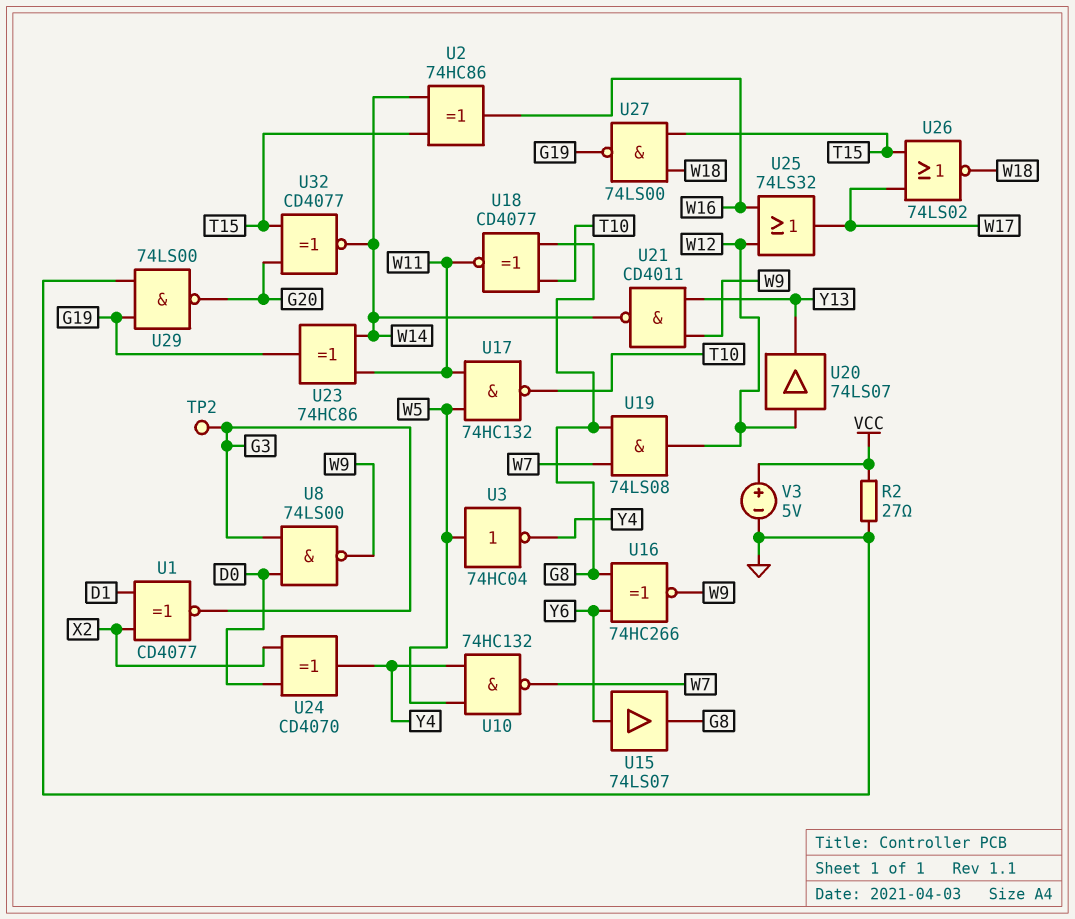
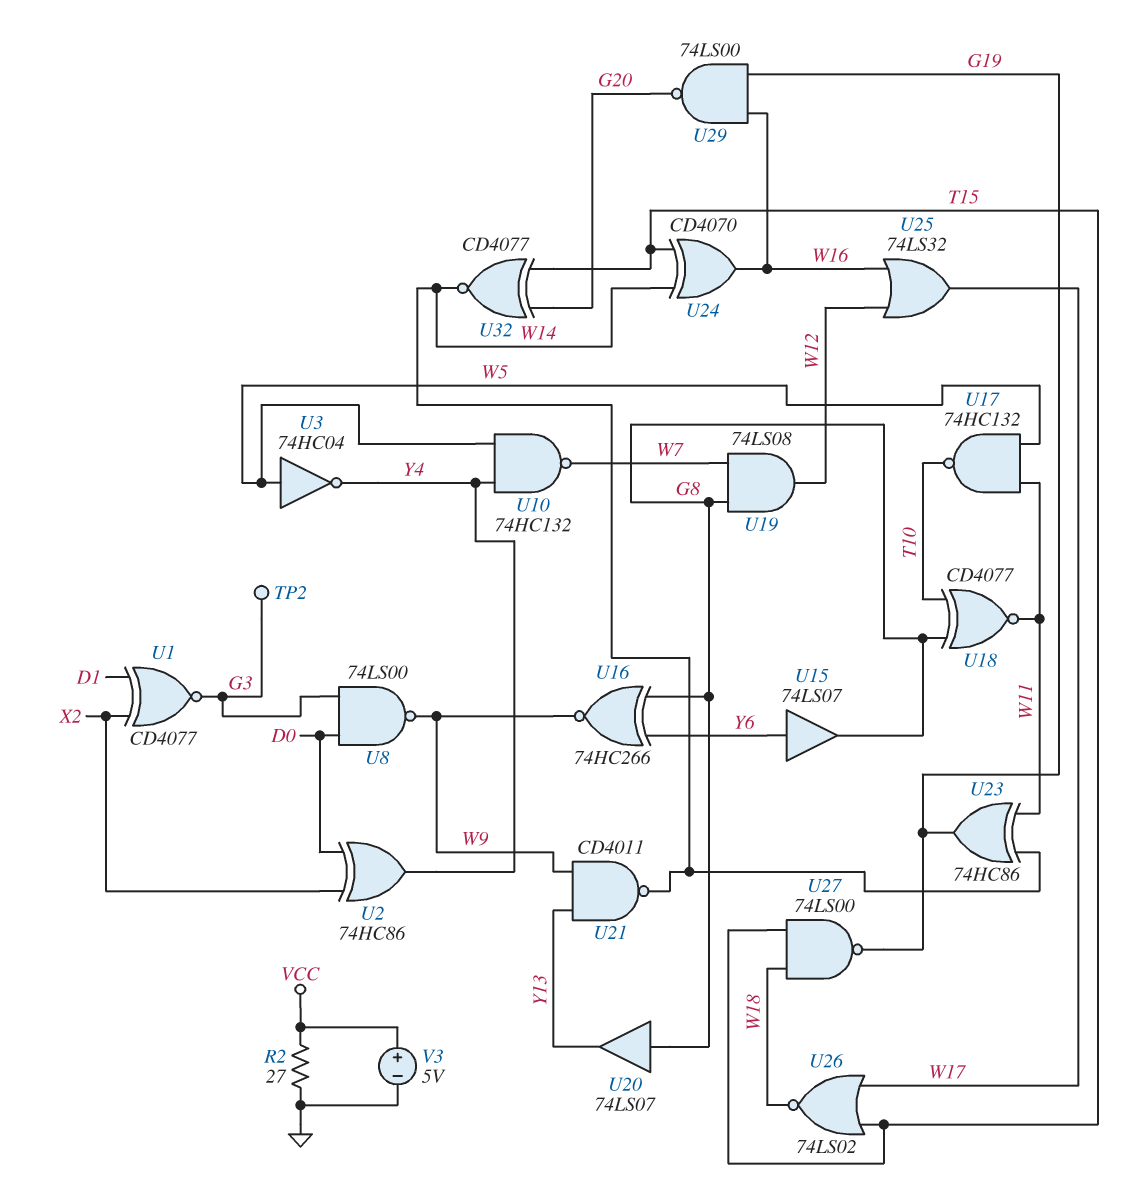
U2: XOR 74HC86 (in T15, in W14, out W16) -> XOR 74HC86 (in D0, in X2, out Y4)
U20: buffer 74LS07 (in W12, out Y13) -> buffer 74LS07 (in G8, out Y13)
U24: XOR CD4070 (in D0, in X2, out Y4) -> XOR CD4070 (in T15, in W14, out W16)
U29: NAND 74LS00 (in G19, in GND, out G20) -> NAND 74LS00 (in G19, in W16, out G20)

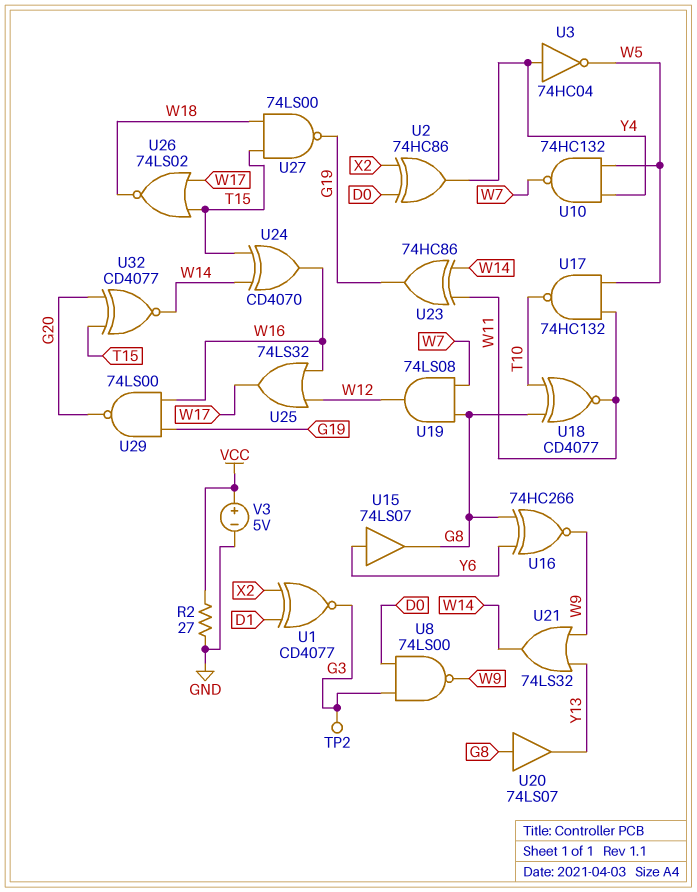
U3: NOT 74HC04 (in W5, out Y4) -> NOT 74HC04 (in Y4, out W5)
U21: NAND CD4011 (in W9, in Y13, out W14) -> OR 74LS32 (in W9, in Y13, out W14)

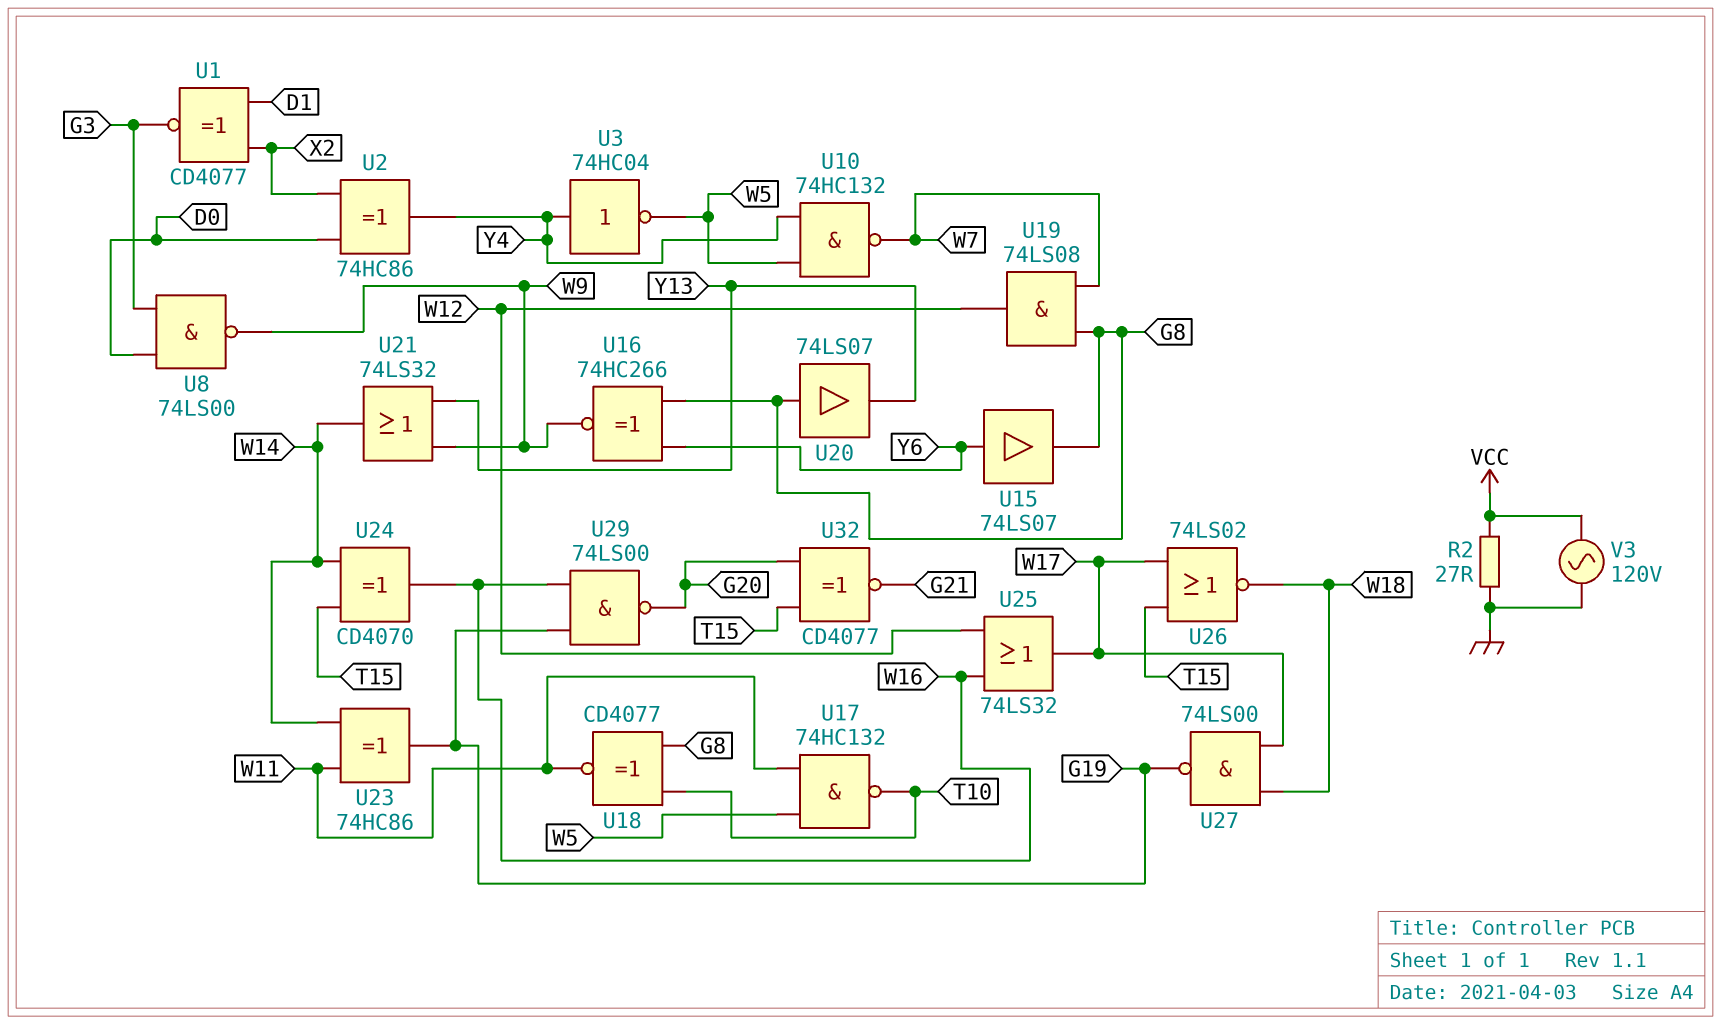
TP2: test point (G3) -> none
U27: NAND 74LS00 (in T15, in W18, out G19) -> NAND 74LS00 (in W17, in W18, out G19)
U32: XNOR CD4077 (in G20, in T15, out W14) -> XNOR CD4077 (in G20, in T15, out G21)
V3: 5V (plus VCC, minus GND) -> AC 120V (GND, VCC)

